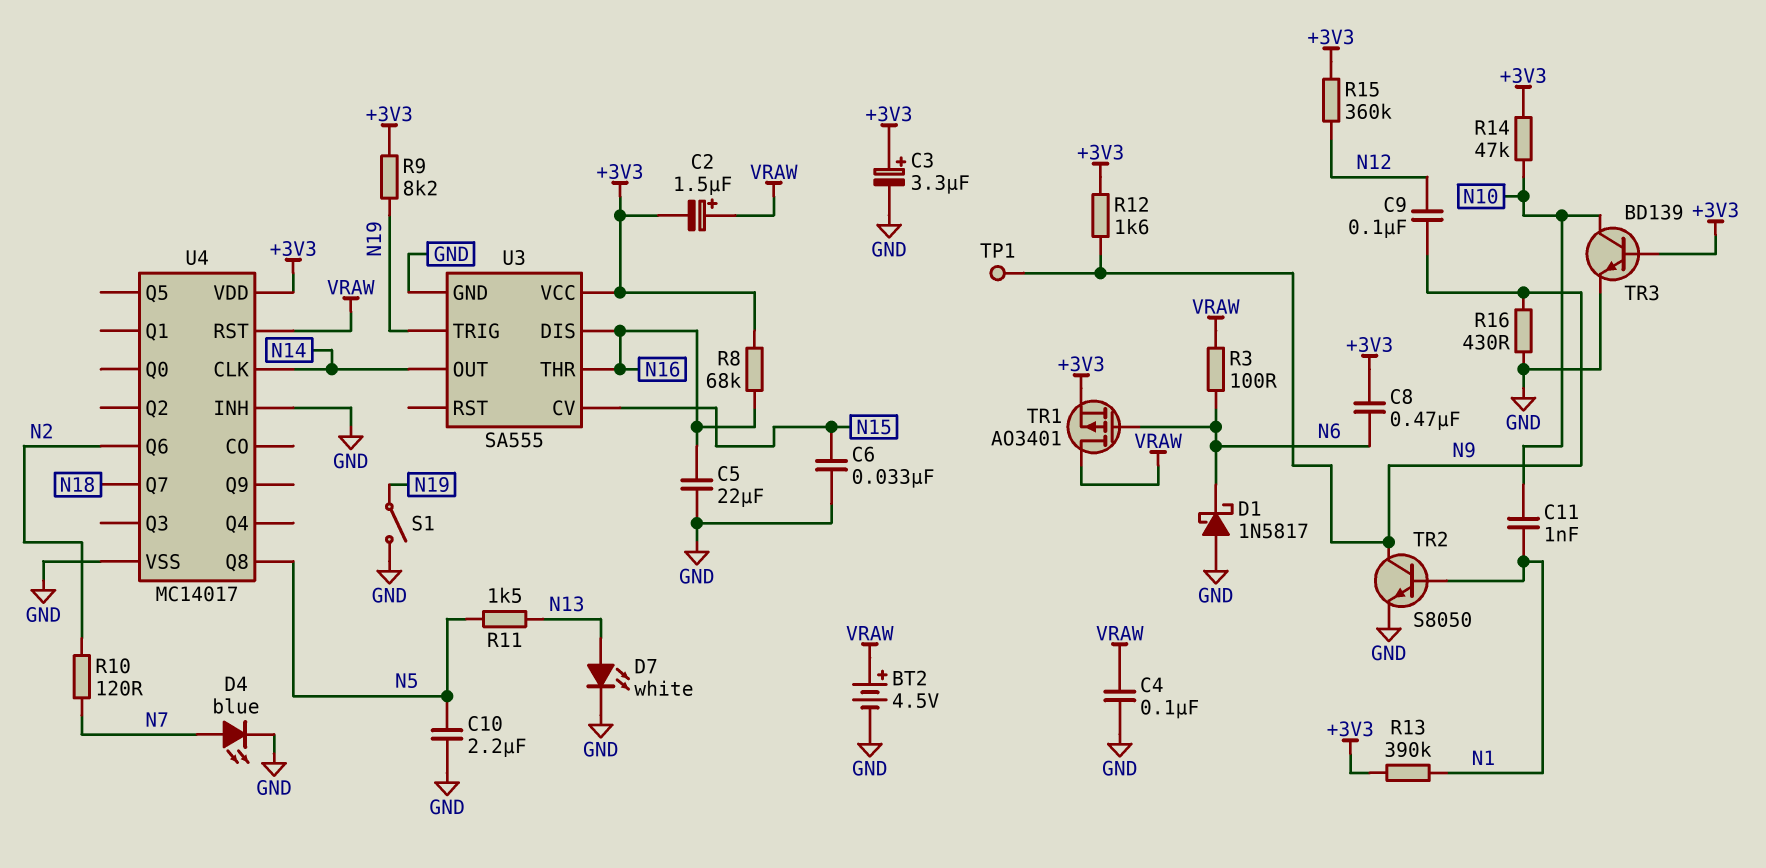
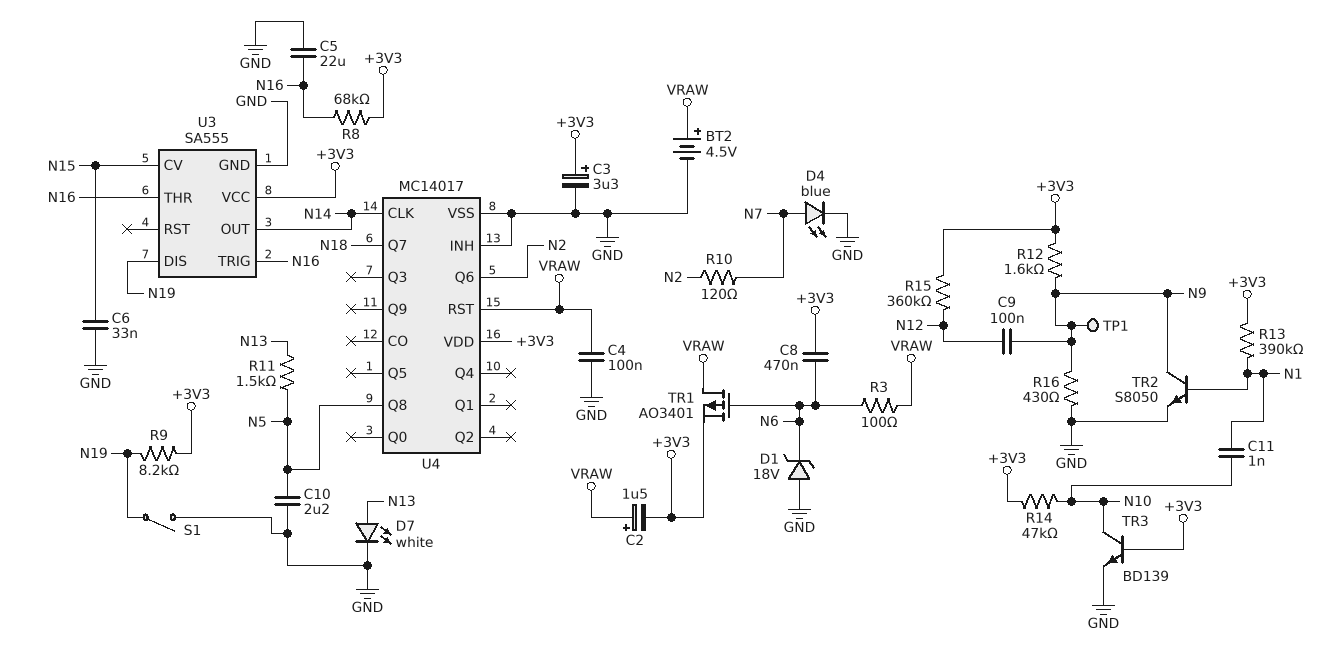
D1: schottky 1N5817 (A GND, K N6) -> zener 18V (A GND, K N6)
U3 pin DIS: N16 -> N19
U3 pin TRIG: N19 -> N16

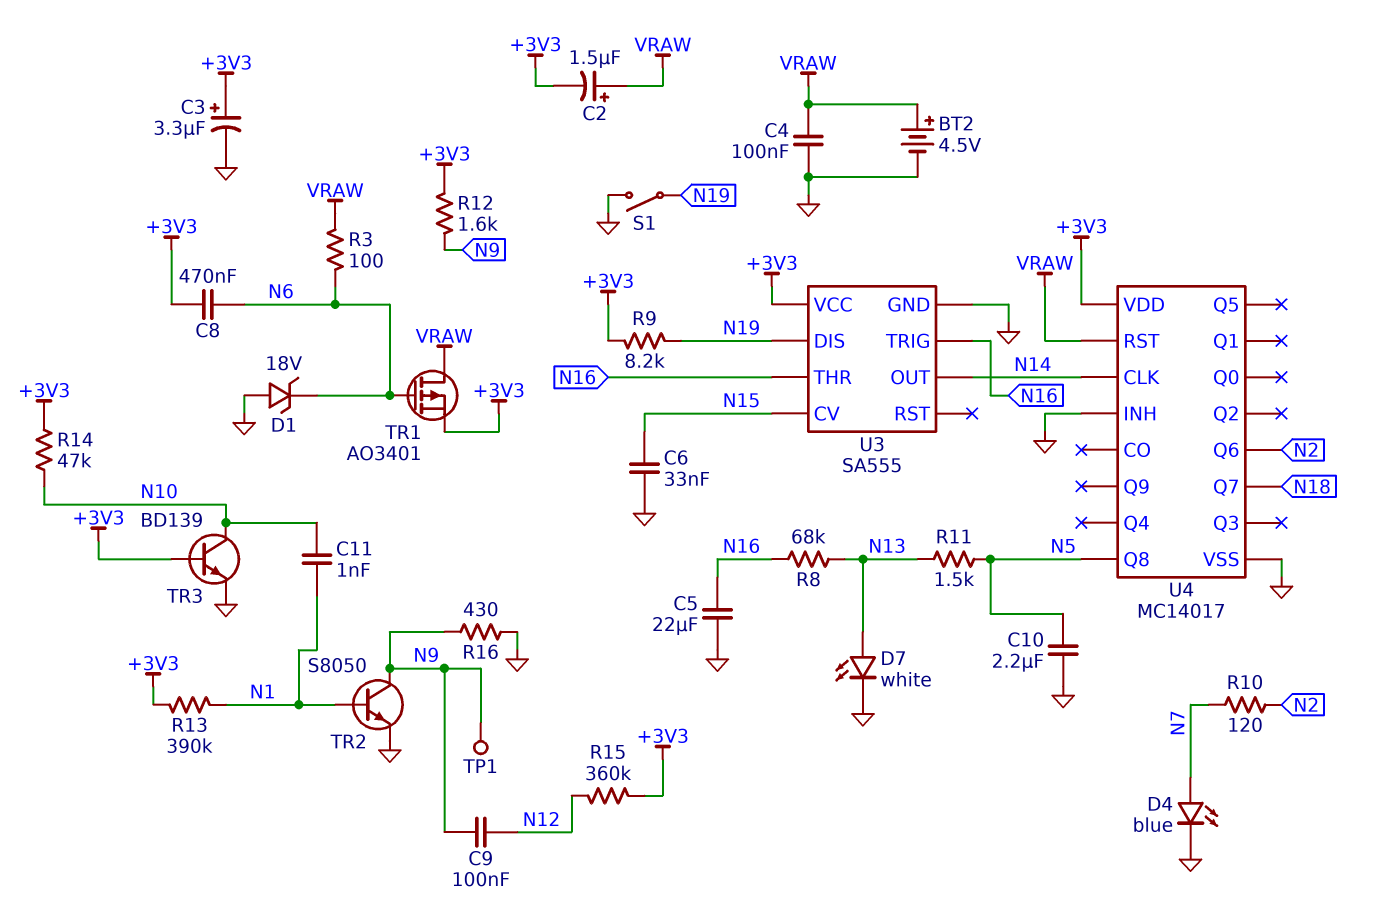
R8: 68k (+3V3, N16) -> 68k (N13, N16)

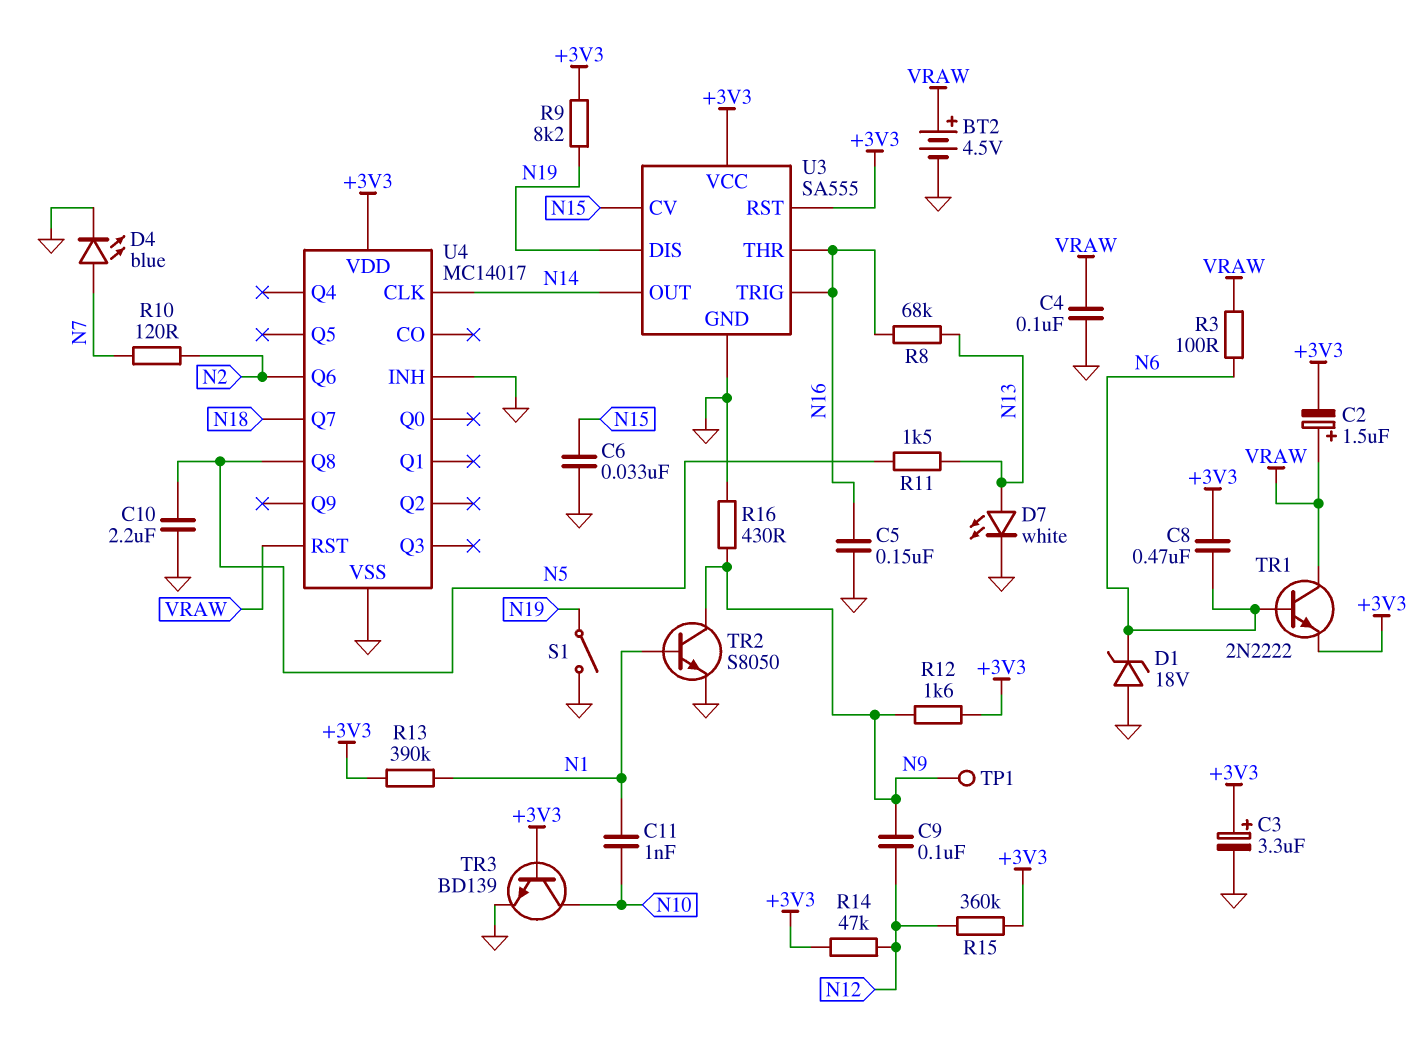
C5: 22uF (GND, N16) -> 150nF (GND, N16)
R14: 47k (+3V3, N10) -> 47k (+3V3, N12)
TR1: PMOS AO3401 (G N6, D VRAW, S +3V3) -> NPN 2N2222 (B N6, C VRAW, E +3V3)
U3 pin RST: none -> +3V3

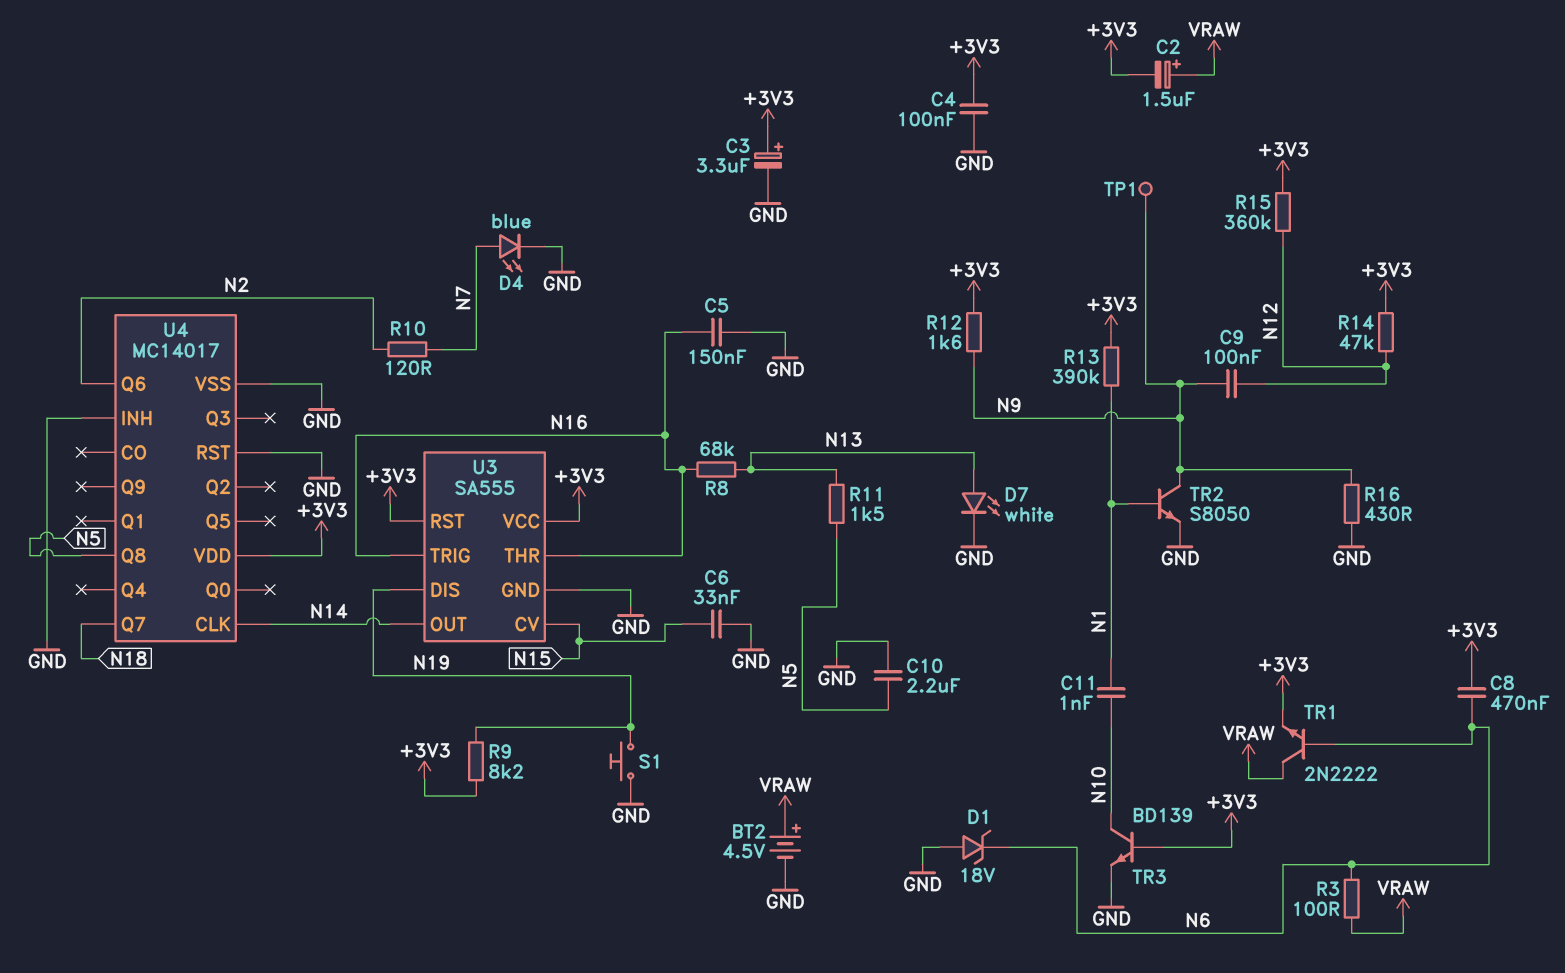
C4: 100nF (GND, VRAW) -> 100nF (+3V3, GND)
S1: switch (GND, N19) -> button (GND, N19)
U4 pin RST: VRAW -> GND

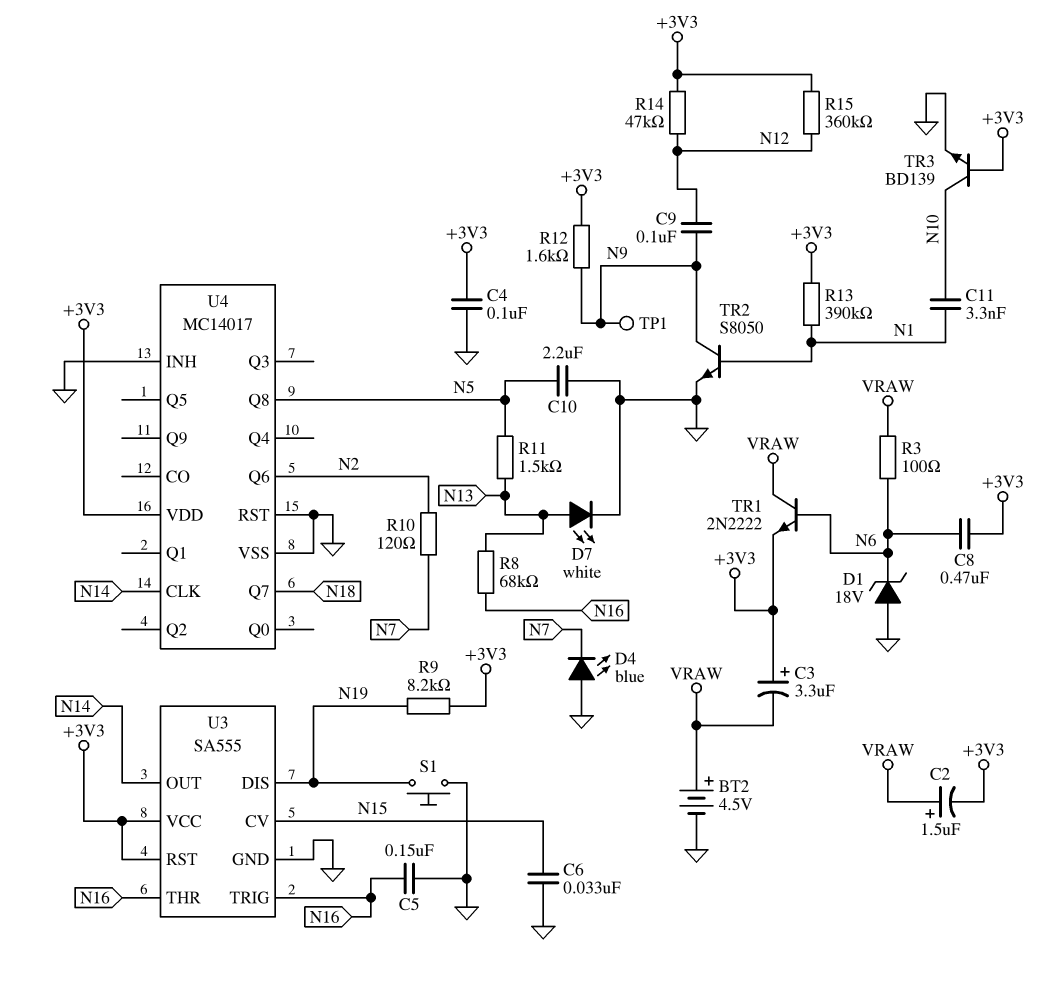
C3: 3.3uF (plus +3V3, minus GND) -> 3.3uF (plus +3V3, minus VRAW)
C11: 1nF (N1, N10) -> 3.3nF (N1, N10)
D4: LED blue (A N7, K GND) -> LED blue (A GND, K N7)
R16: 430 (GND, N9) -> none

